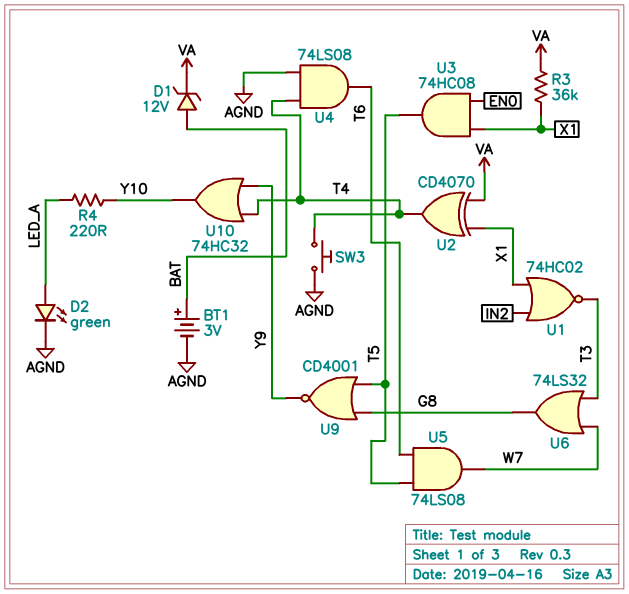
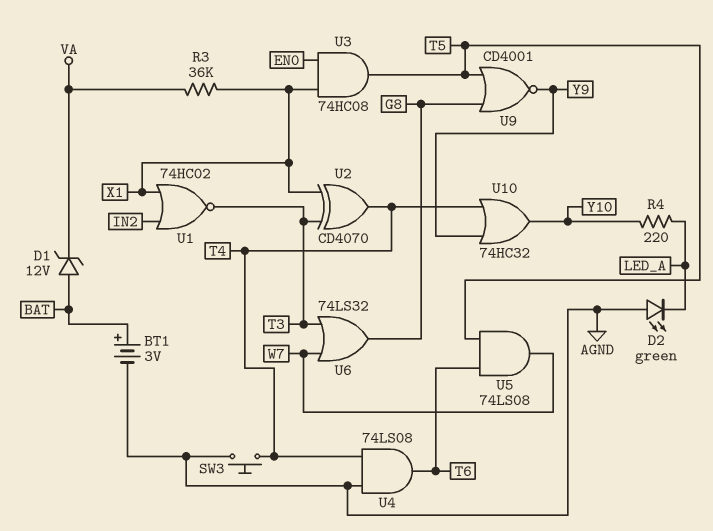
D2: LED green (A LED_A, K AGND) -> LED green (A AGND, K LED_A)
U2: XOR CD4070 (in VA, in X1, out T4) -> XOR CD4070 (in T3, in X1, out T4)

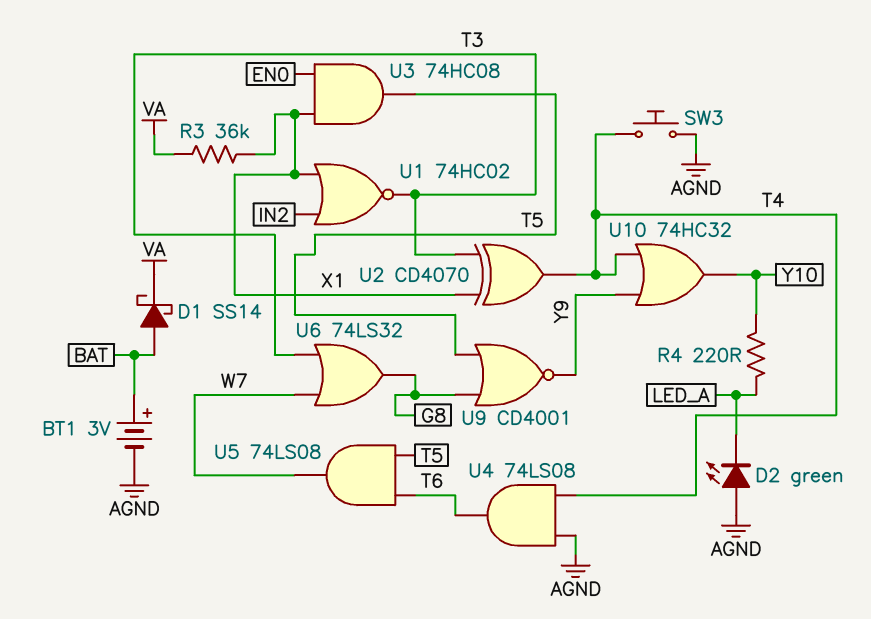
D1: zener 12V (A BAT, K VA) -> schottky SS14 (A BAT, K VA)

